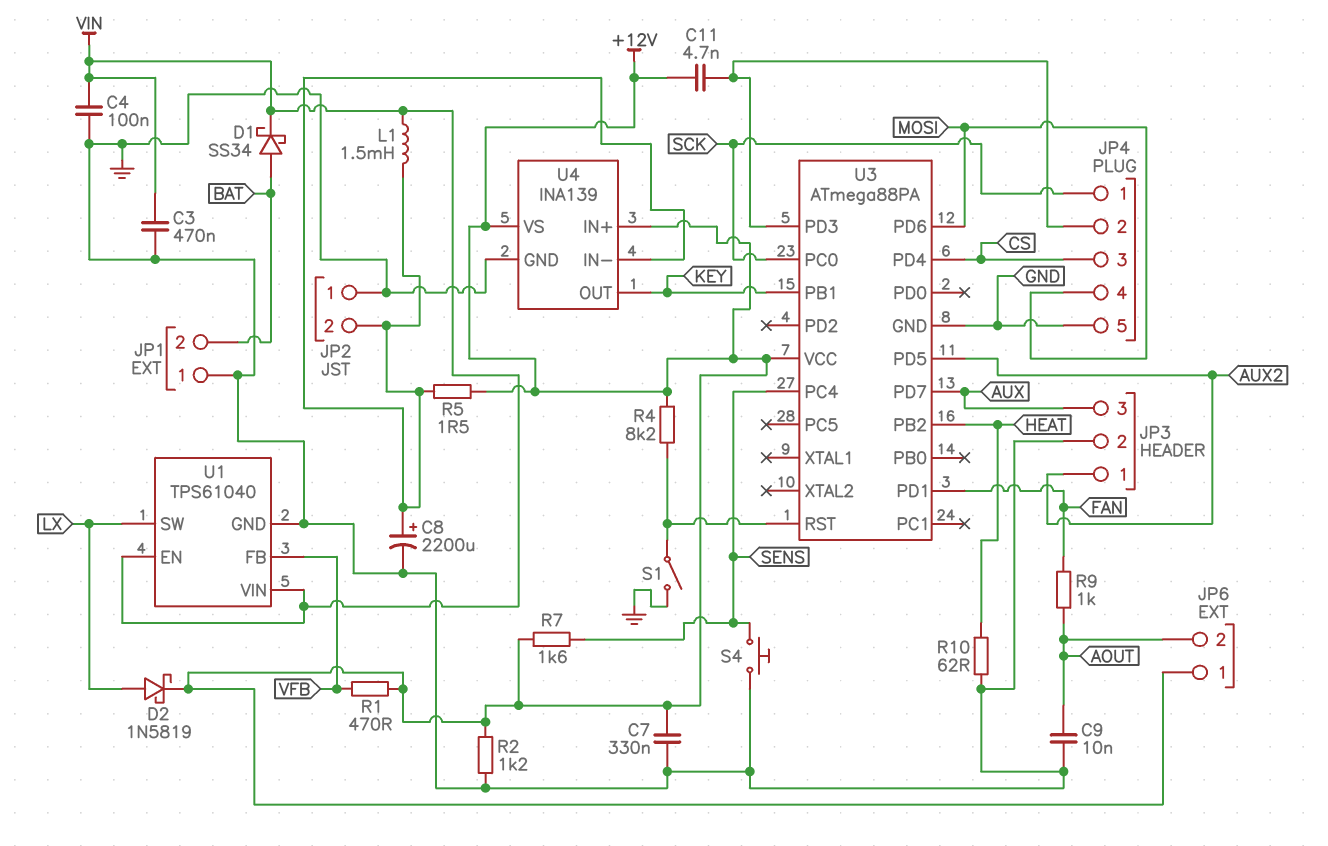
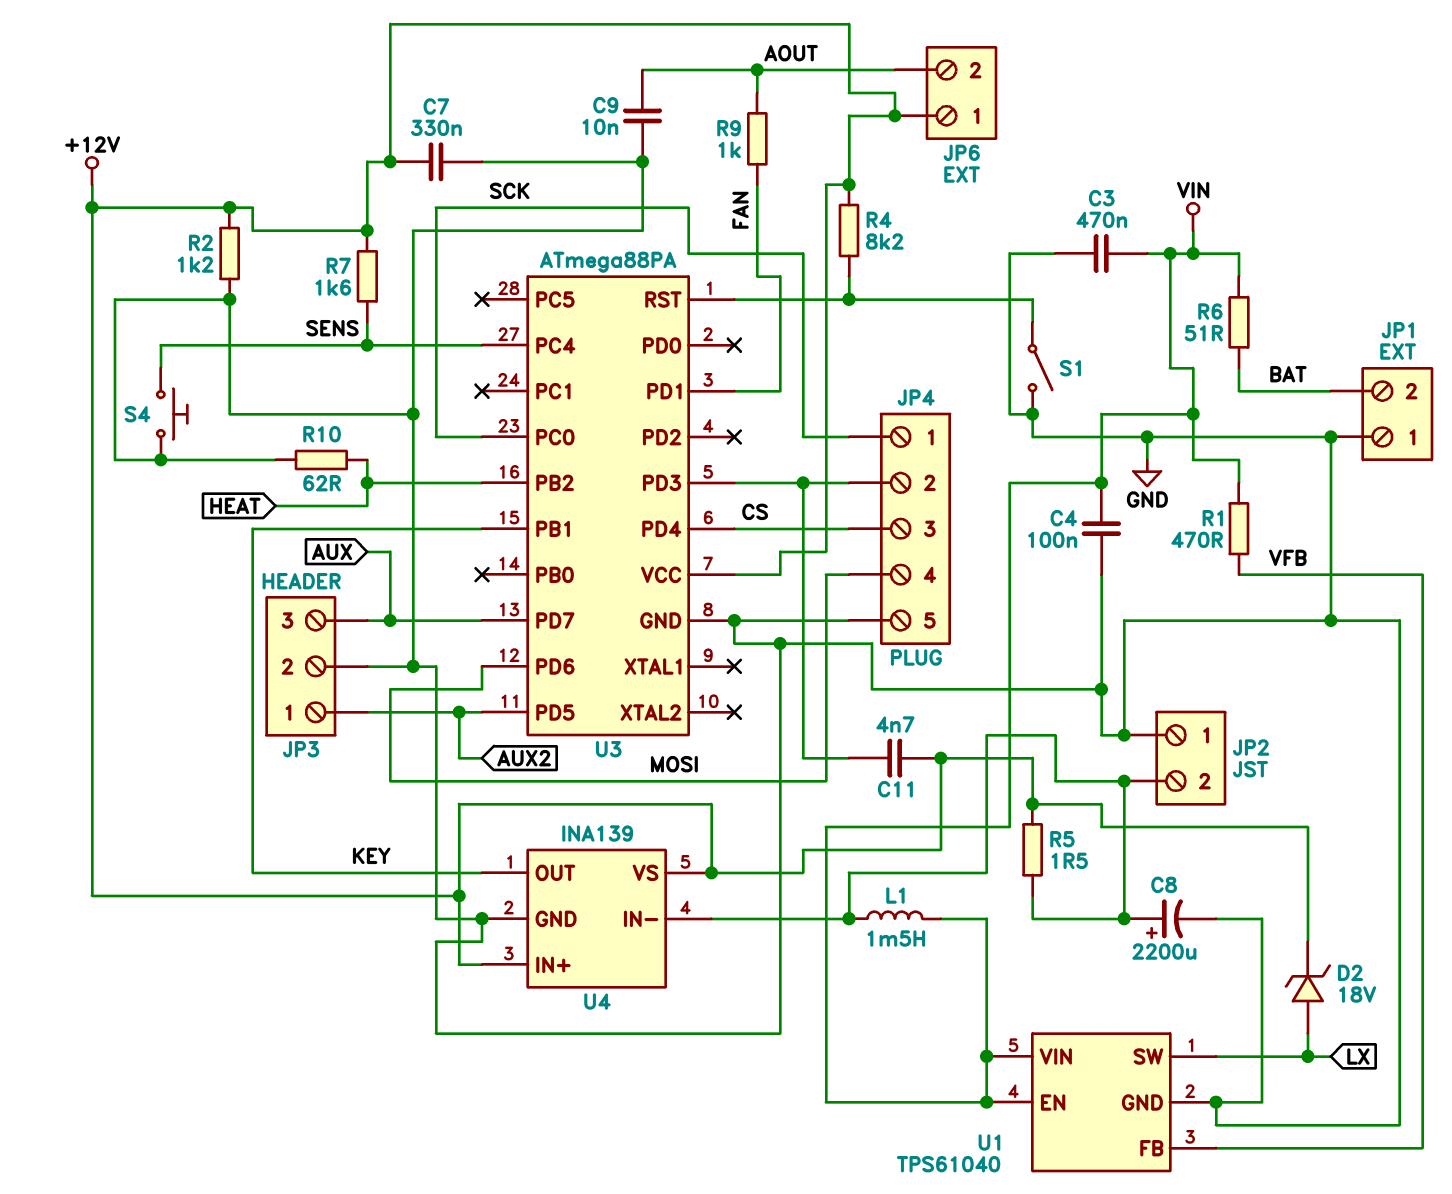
D1: schottky SS34 (A BAT, K VIN) -> none
D2: schottky 1N5819 (A LX, K +12V) -> zener 18V (A LX, K +12V)
R1: 470 (+12V, VFB) -> 470 (VFB, VIN)
R6: none -> 51 (BAT, VIN)

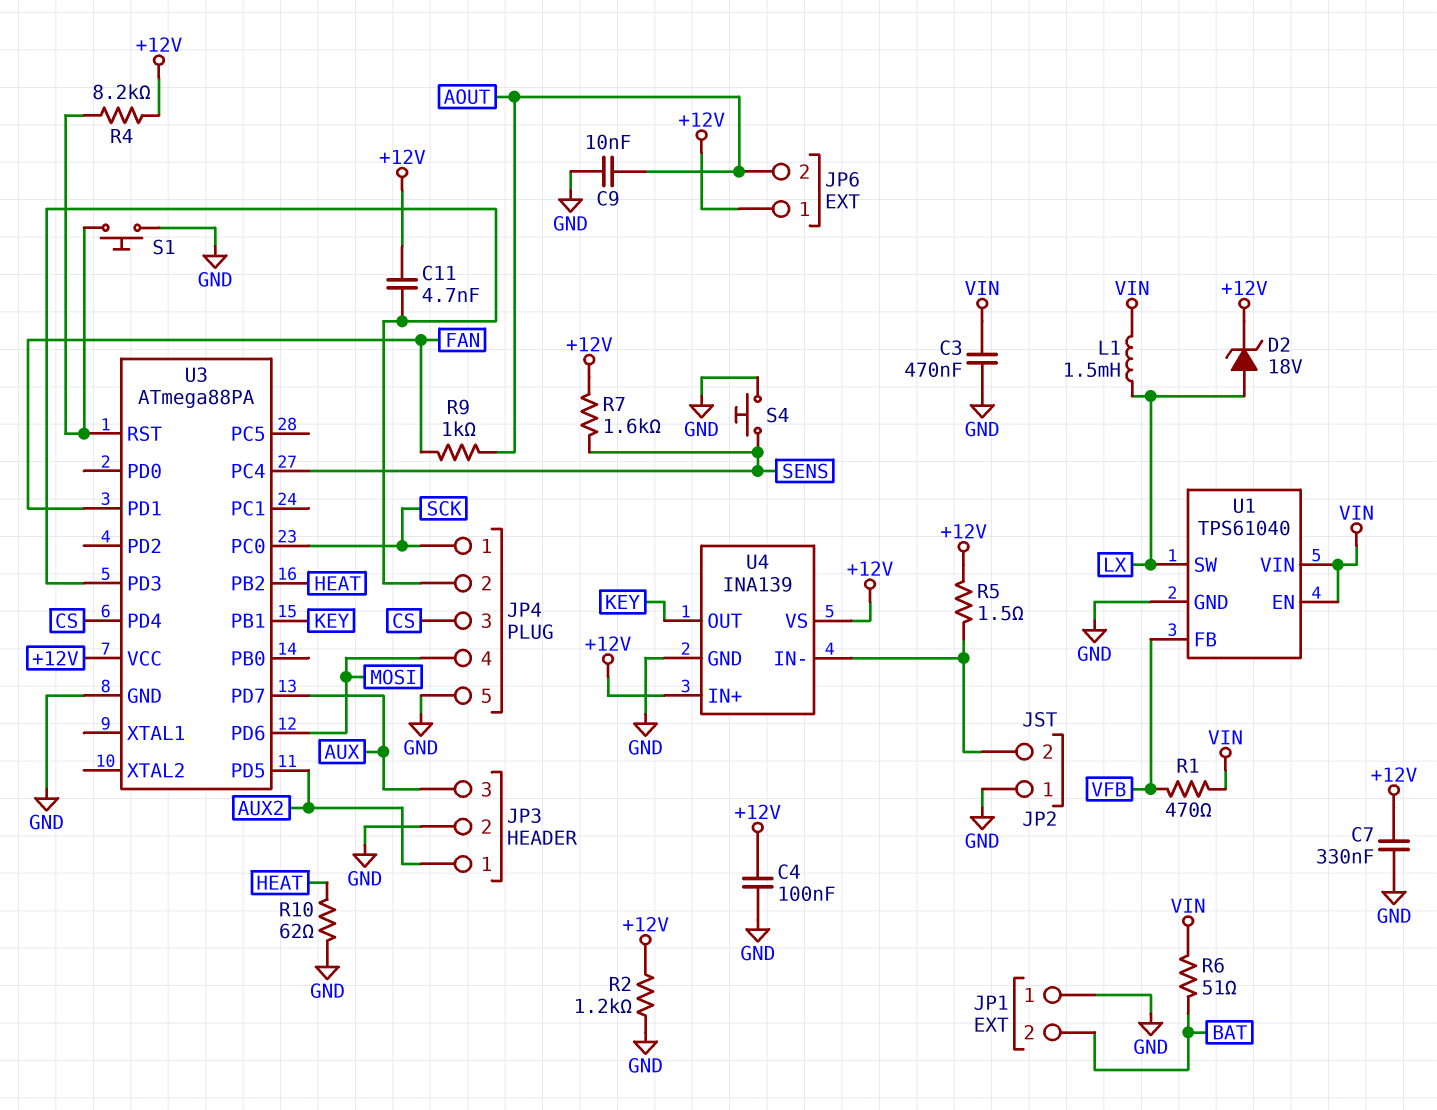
C4: 100nF (GND, VIN) -> 100nF (+12V, GND)
C8: 2200uF (plus JP2/2, minus GND) -> none
L1: 1.5mH (JP2/2, VIN) -> 1.5mH (LX, VIN)
S1: switch (GND, U3/RST) -> button (GND, U3/RST)

